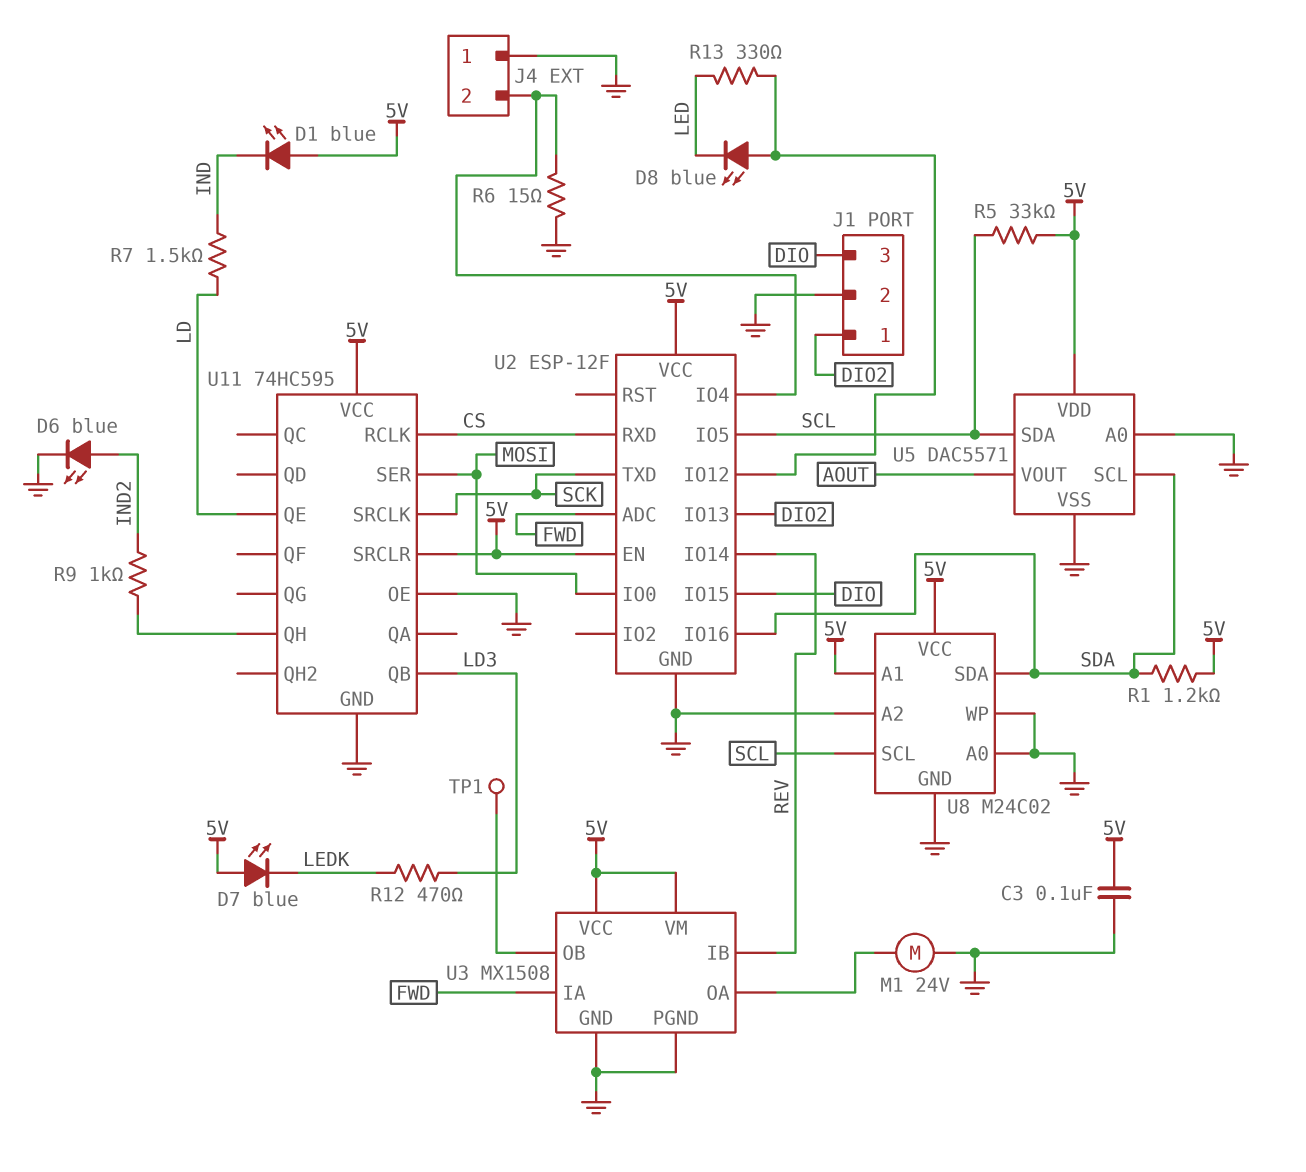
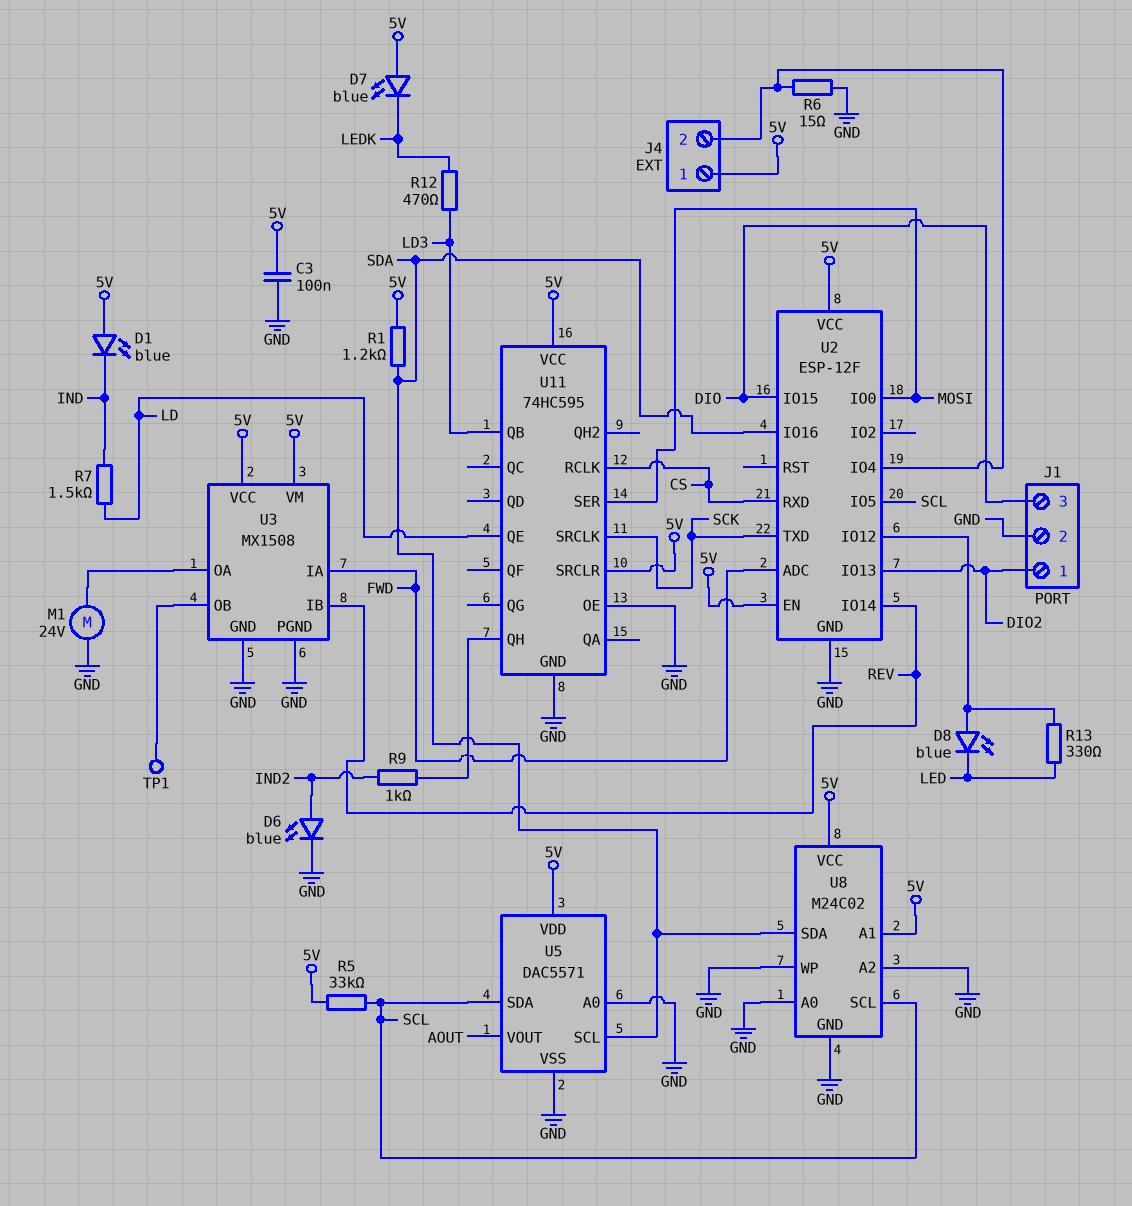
J4 pin 1: GND -> 5V

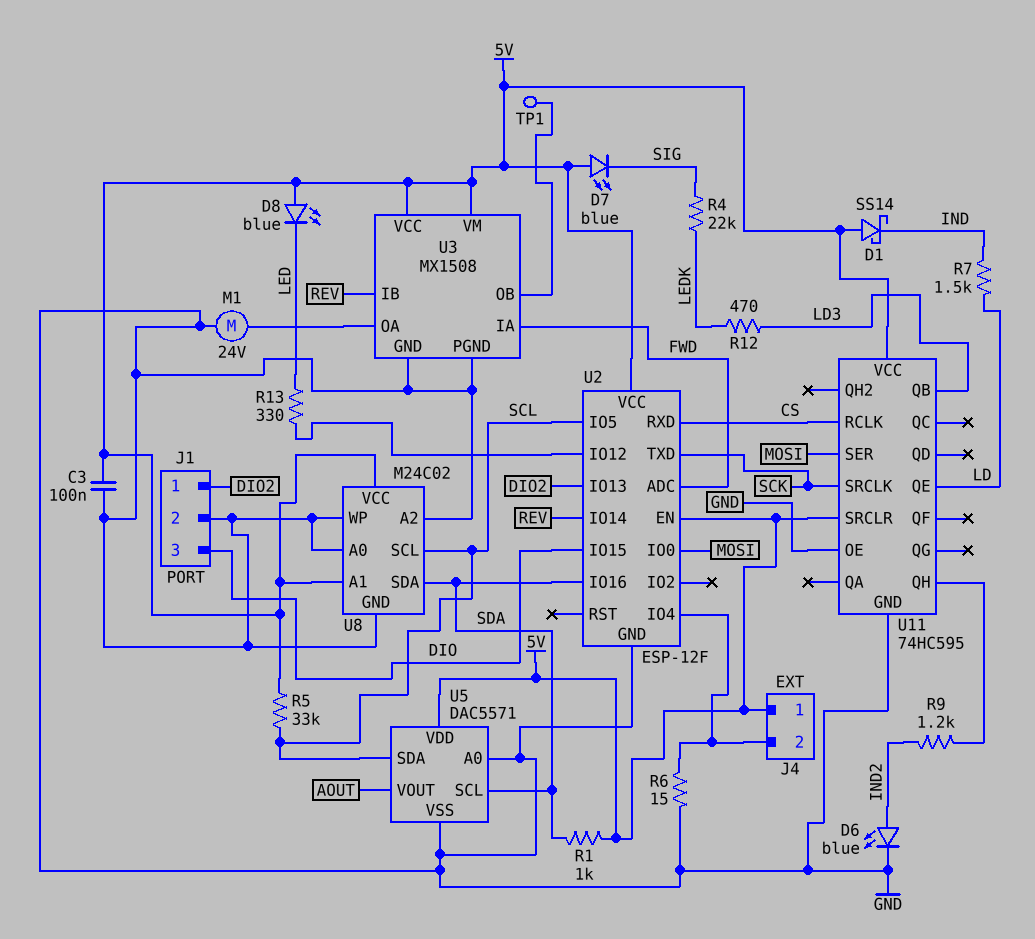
D1: LED blue (A 5V, K IND) -> schottky SS14 (A 5V, K IND)
D7: LED blue (A 5V, K LEDK) -> LED blue (A 5V, K SIG)
D8: LED blue (A U2/IO12, K LED) -> LED blue (A 5V, K LED)
R1: 1.2k (5V, SDA) -> 1k (5V, SDA)
R4: none -> 22k (LEDK, SIG)
R9: 1k (IND2, U11/QH) -> 1.2k (IND2, U11/QH)

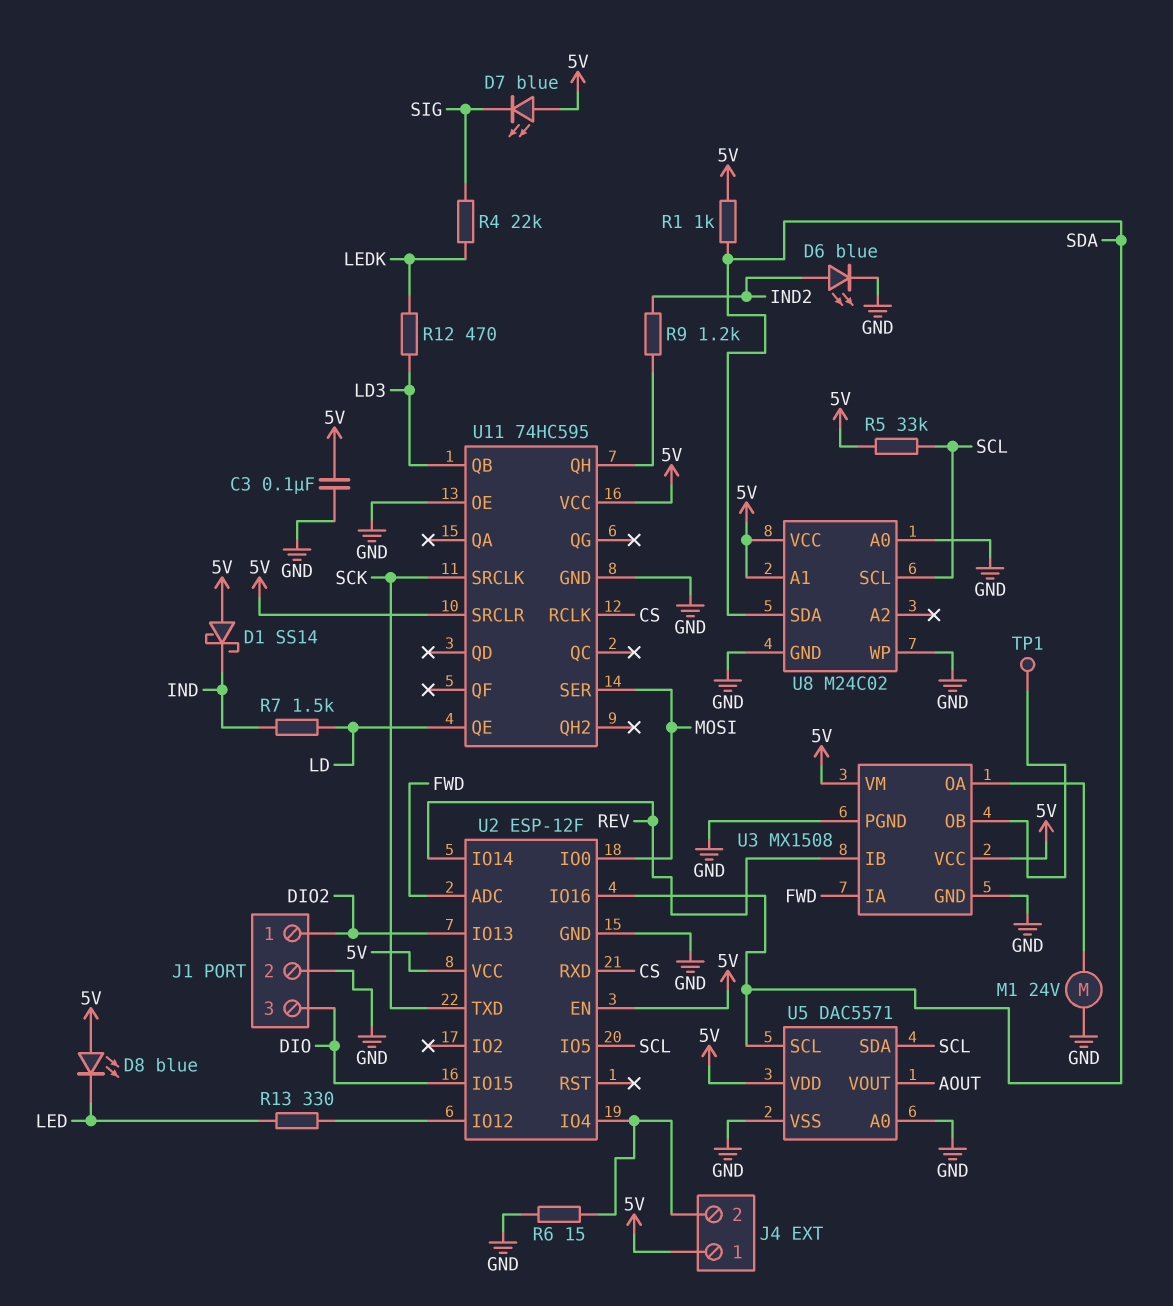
U8 pin A2: GND -> none

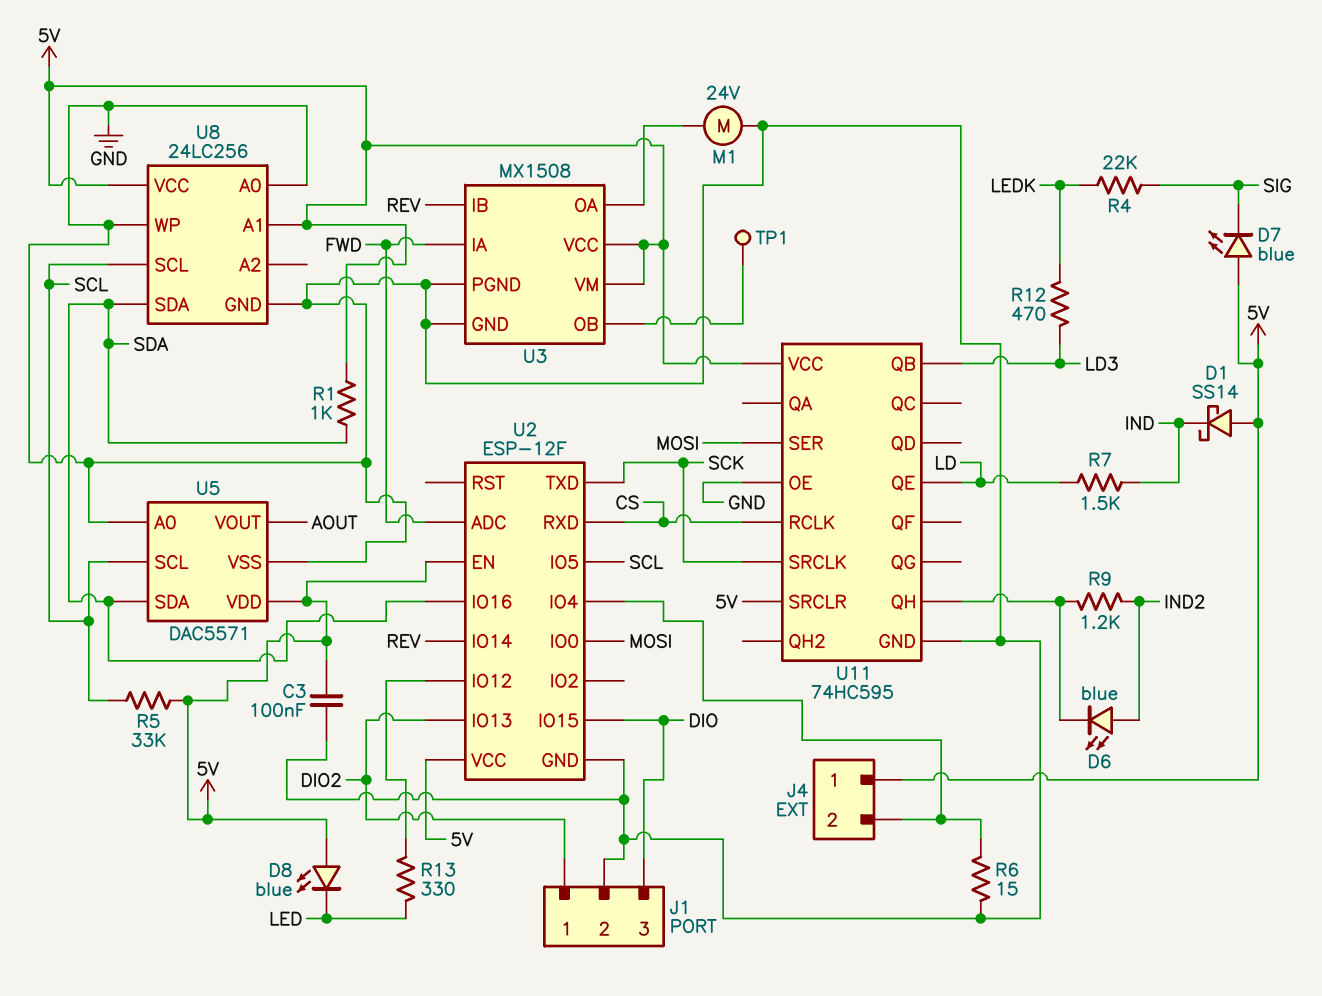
D6: LED blue (A IND2, K GND) -> LED blue (A IND2, K U11/QH)
U5 pin SCL: SDA -> SCL
U5 pin SDA: SCL -> SDA
U8: M24C02 -> 24LC256

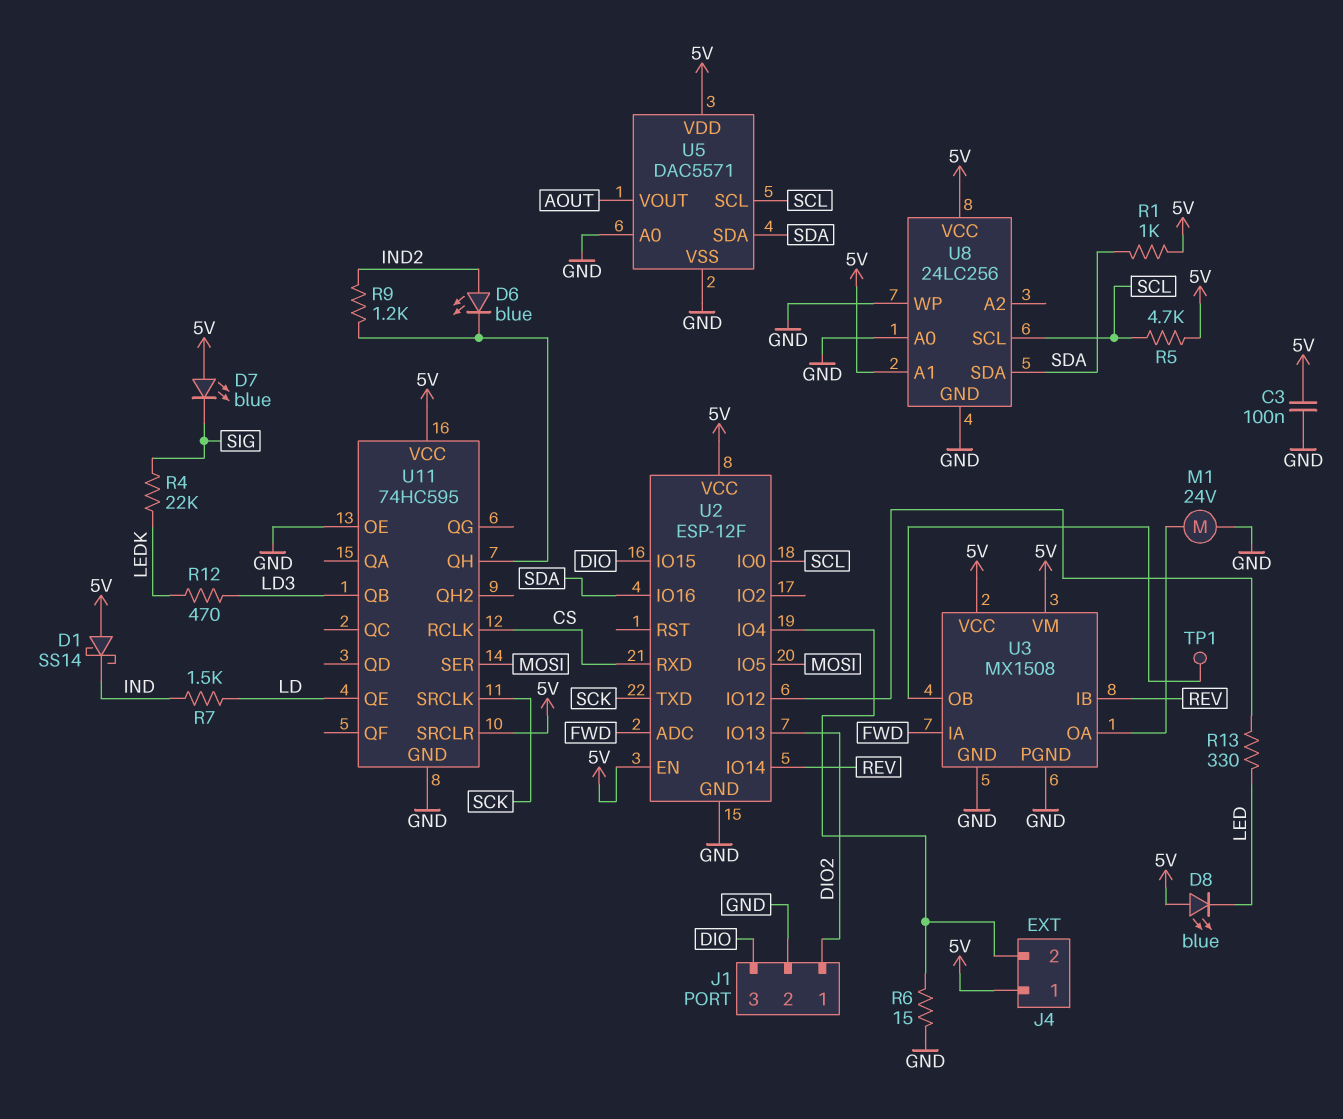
R5: 33k (5V, SCL) -> 4.7k (5V, SCL)
U2 pin IO0: MOSI -> SCL
U2 pin IO5: SCL -> MOSI

